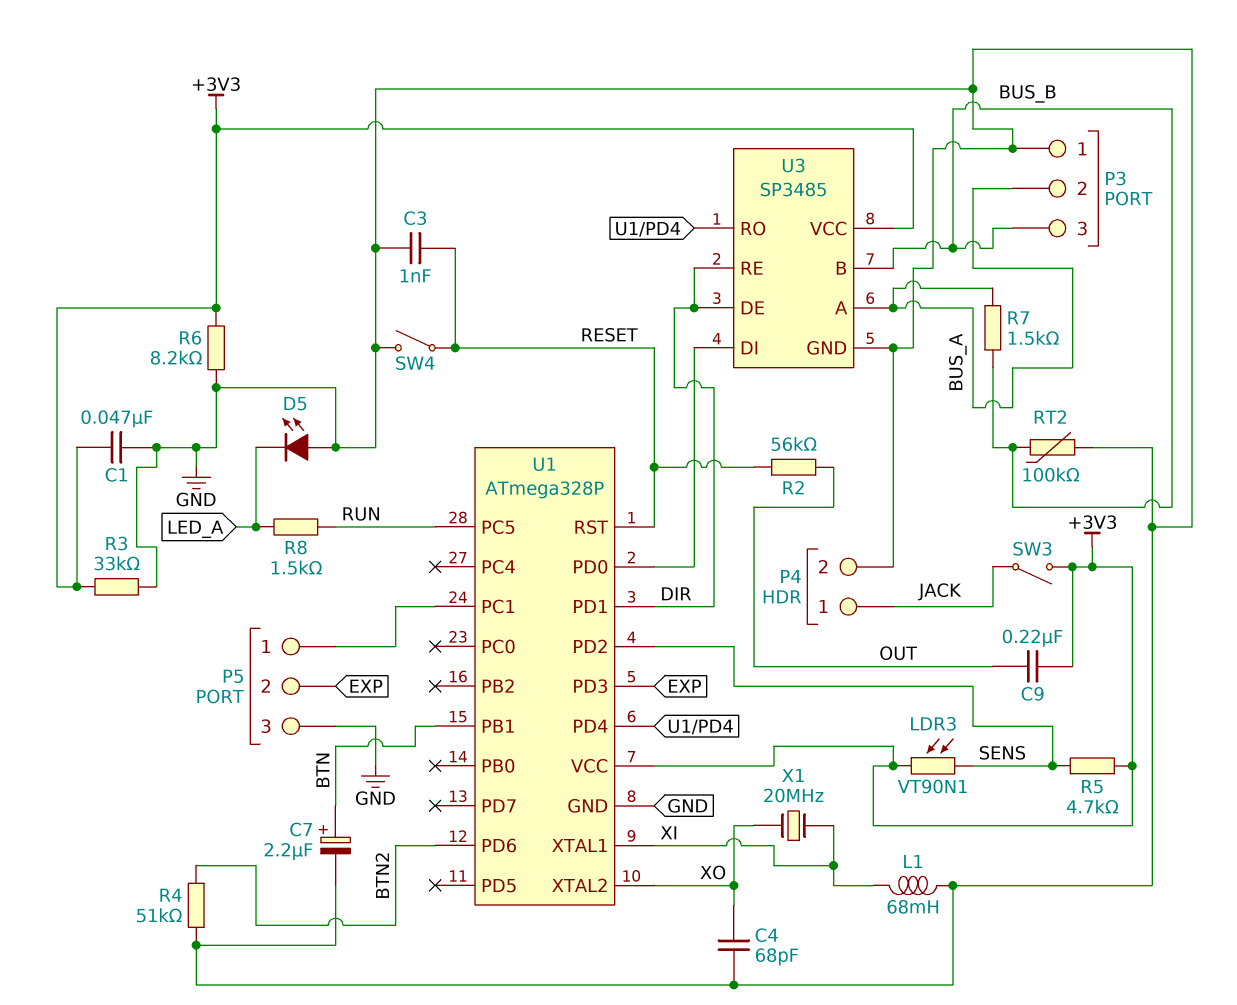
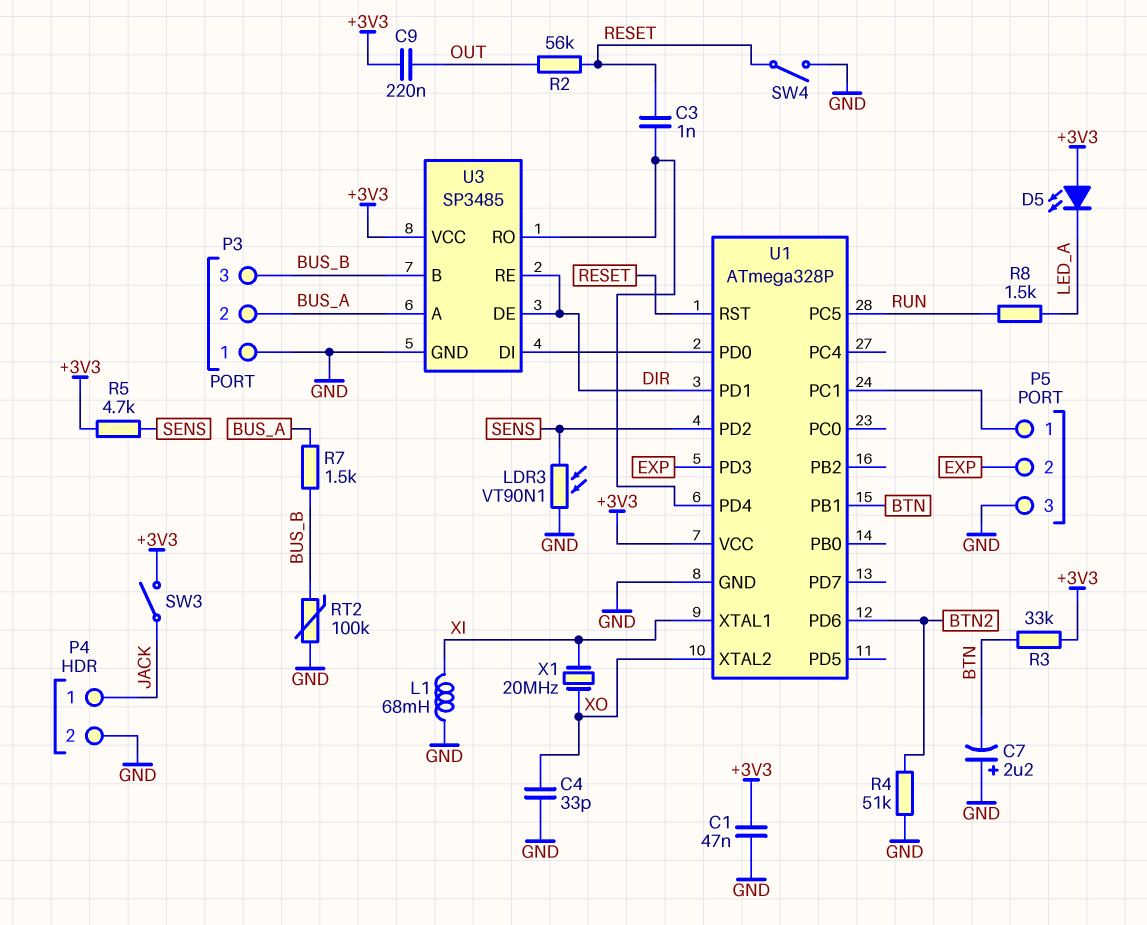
C3: 1nF (GND, RESET) -> 1nF (RESET, U1/PD4)
C4: 68pF (GND, XO) -> 33pF (GND, XO)
C7: 2.2uF (plus BTN, minus GND) -> 2.2uF (plus GND, minus BTN)
D5: LED (A GND, K LED_A) -> LED (A +3V3, K LED_A)
LDR3: VT90N1 (+3V3, SENS) -> VT90N1 (GND, SENS)
R3: 33k (+3V3, GND) -> 33k (+3V3, BTN)
R6: 8.2k (+3V3, GND) -> none

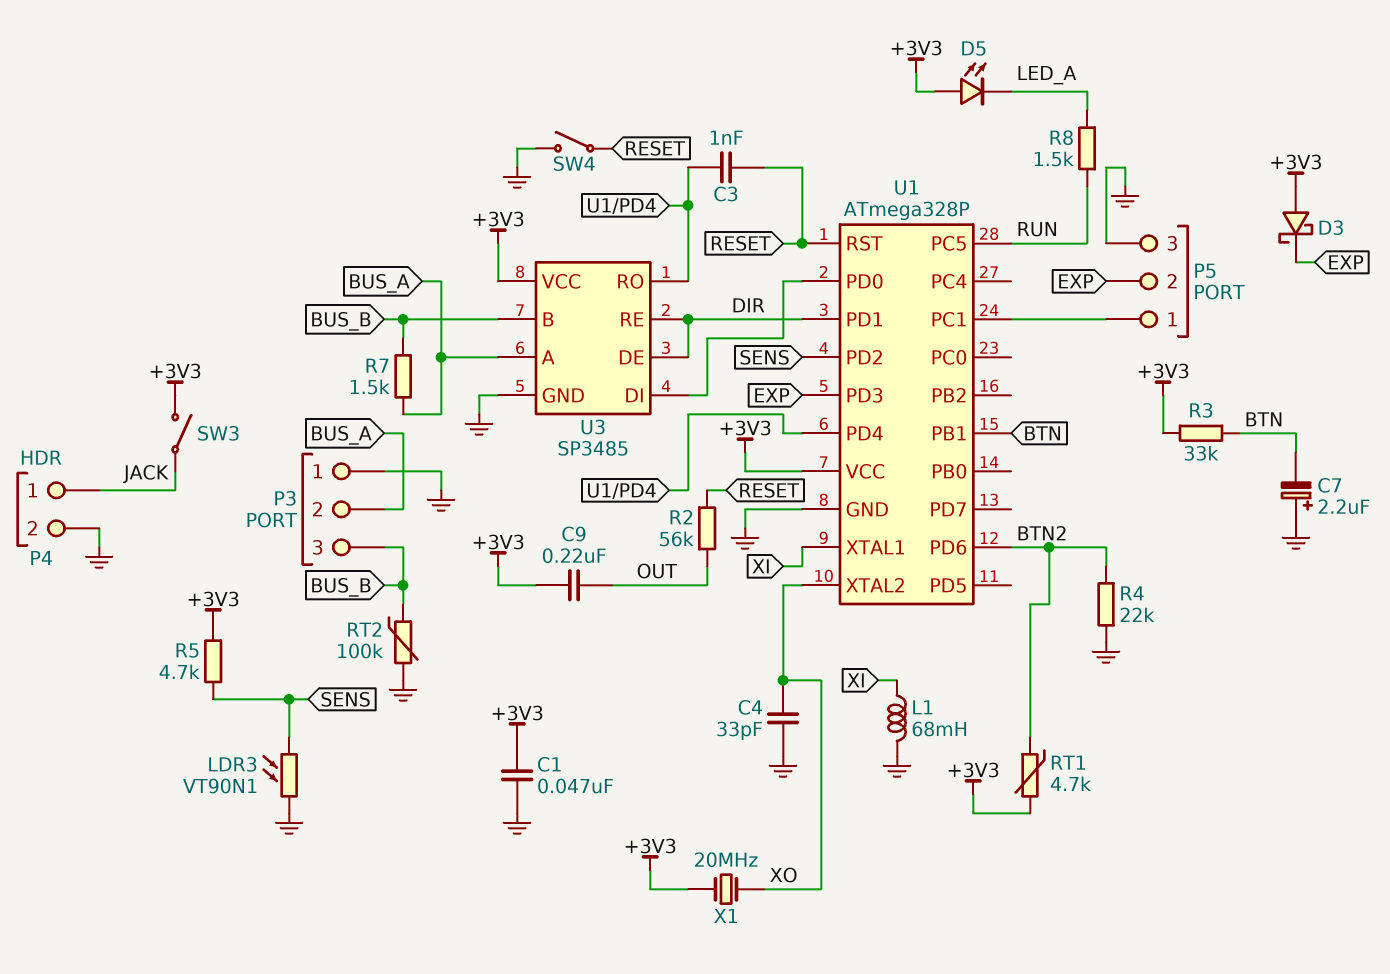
D3: none -> schottky (A +3V3, K EXP)
R4: 51k (BTN2, GND) -> 22k (BTN2, GND)
RT1: none -> 4.7k (+3V3, BTN2)
X1: 20MHz (XI, XO) -> 20MHz (+3V3, XO)

